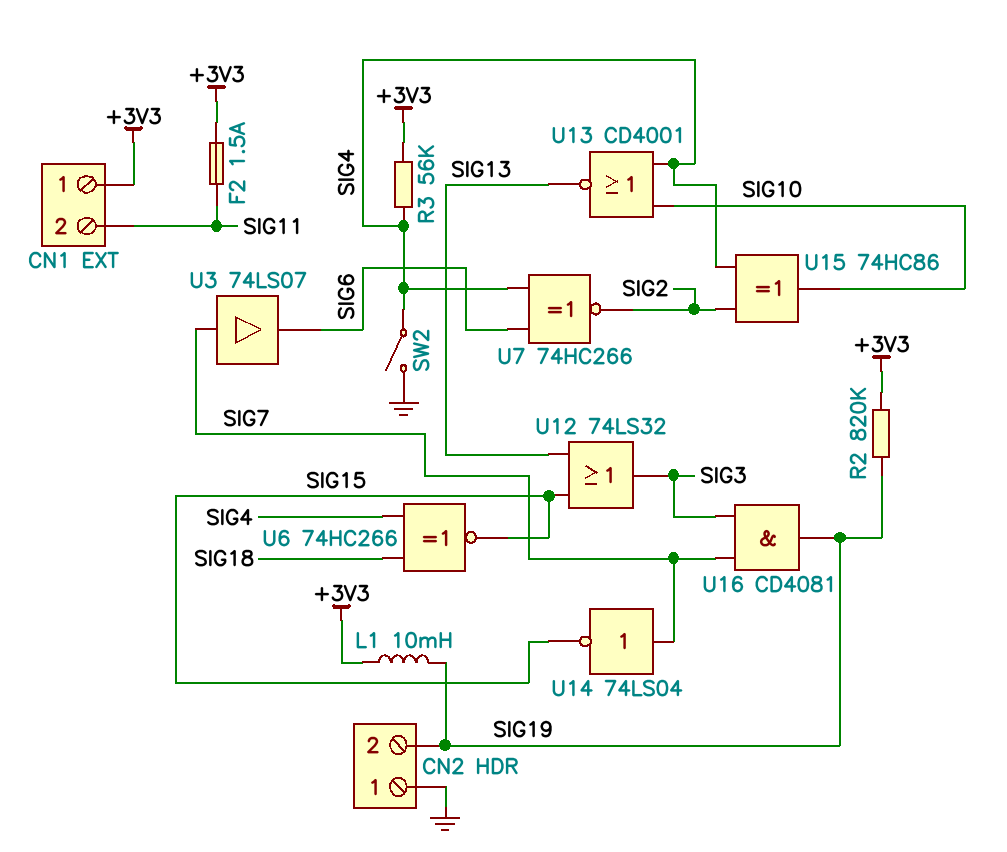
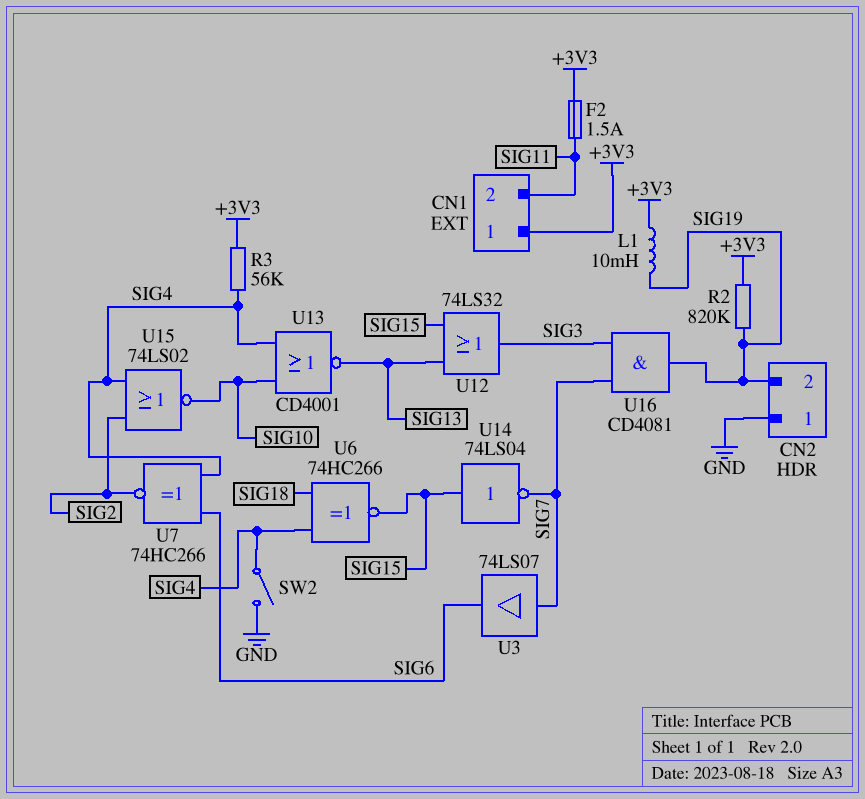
U14: NOT 74LS04 (in SIG7, out SIG15) -> NOT 74LS04 (in SIG15, out SIG7)
U15: XOR 74HC86 (in SIG2, in SIG4, out SIG10) -> NOR 74LS02 (in SIG2, in SIG4, out SIG10)

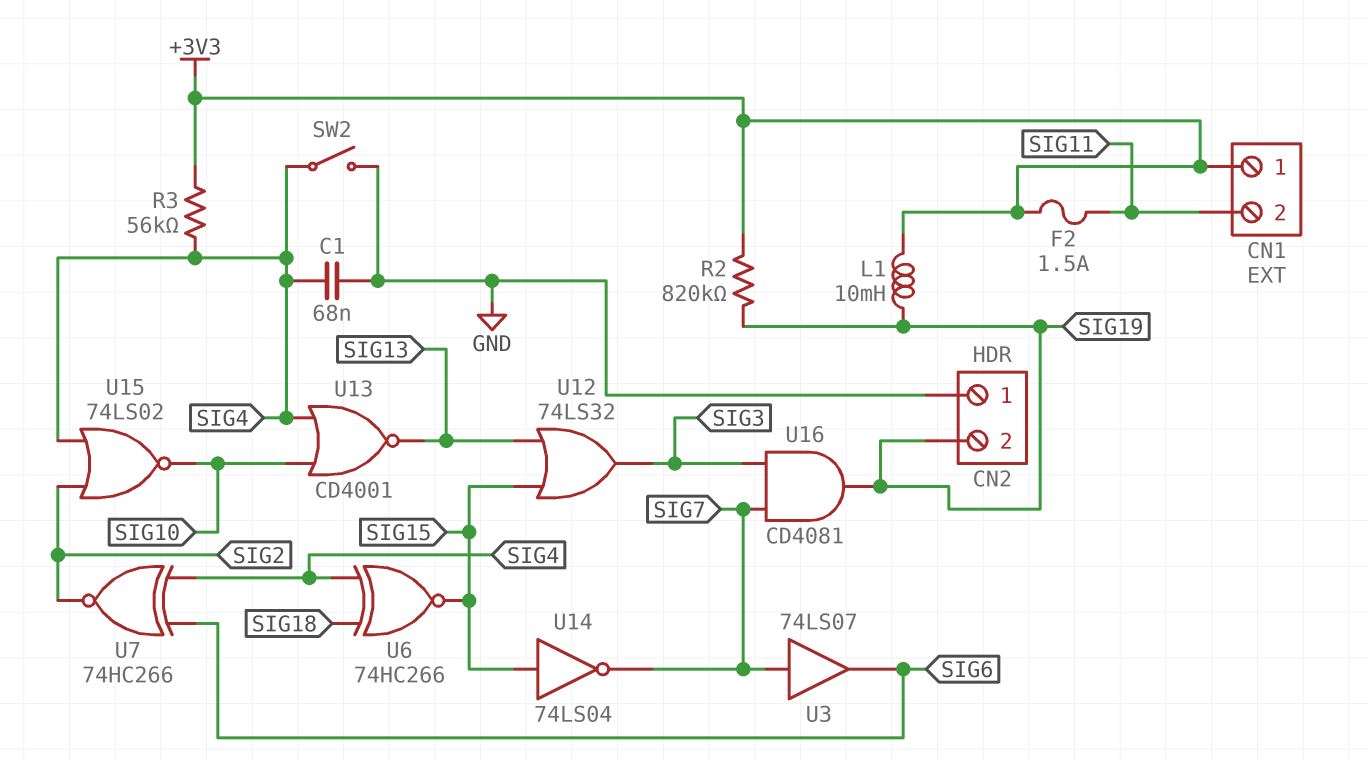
C1: none -> 68nF (GND, SIG4)

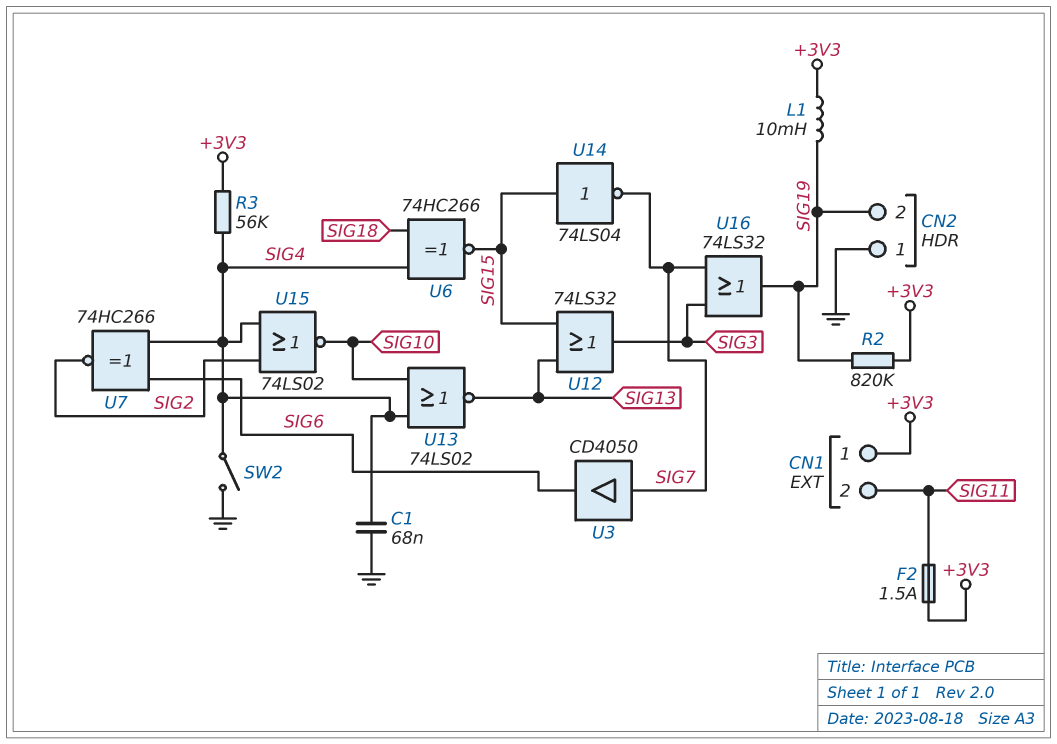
U3: buffer 74LS07 (in SIG7, out SIG6) -> buffer CD4050 (in SIG7, out SIG6)
U13: NOR CD4001 (in SIG4, in SIG10, out SIG13) -> NOR 74LS02 (in SIG4, in SIG10, out SIG13)
U16: AND CD4081 (in SIG3, in SIG7, out SIG19) -> OR 74LS32 (in SIG3, in SIG7, out SIG19)

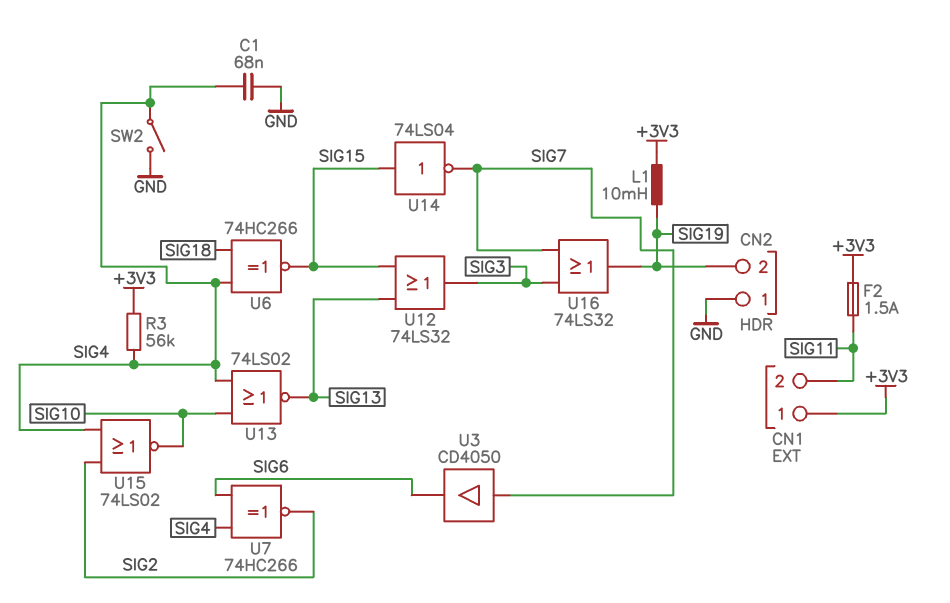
R2: 820k (+3V3, SIG19) -> none

